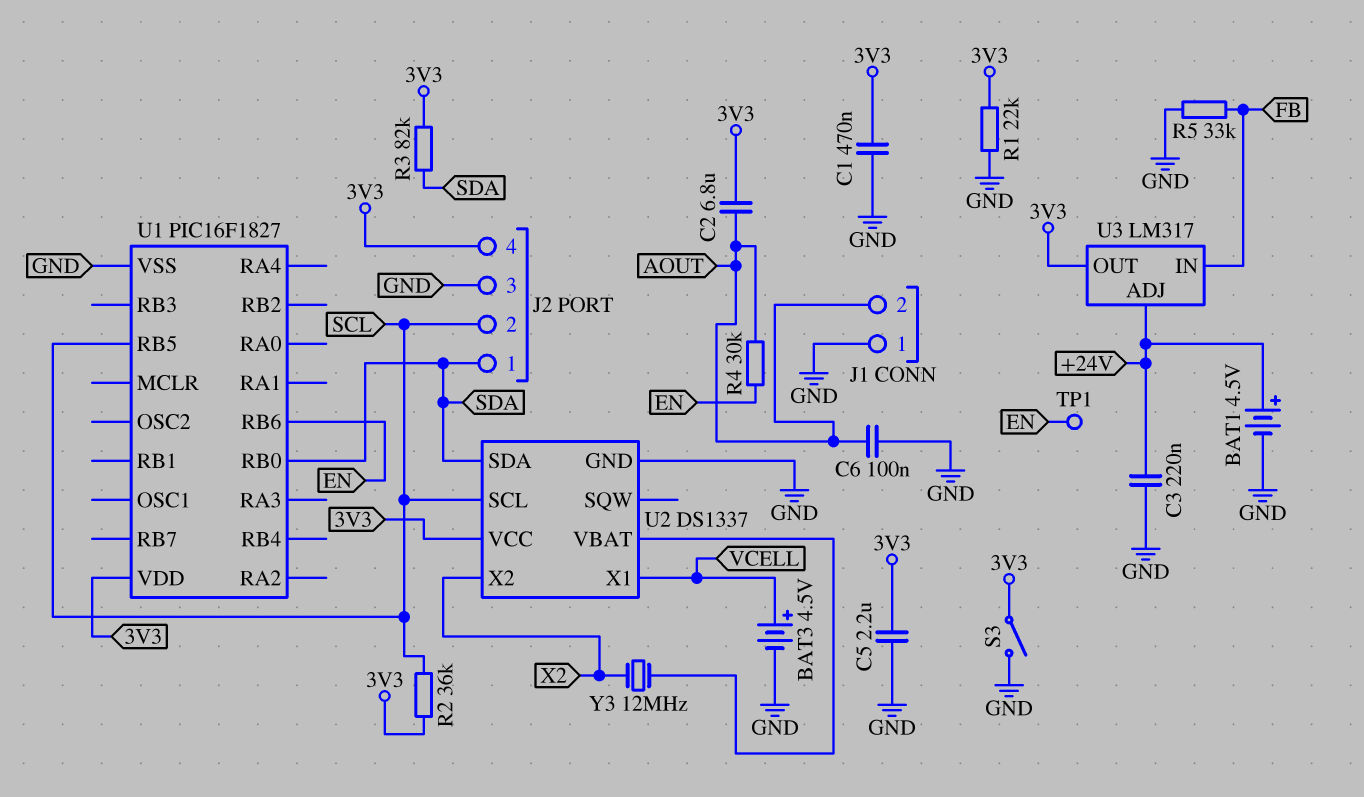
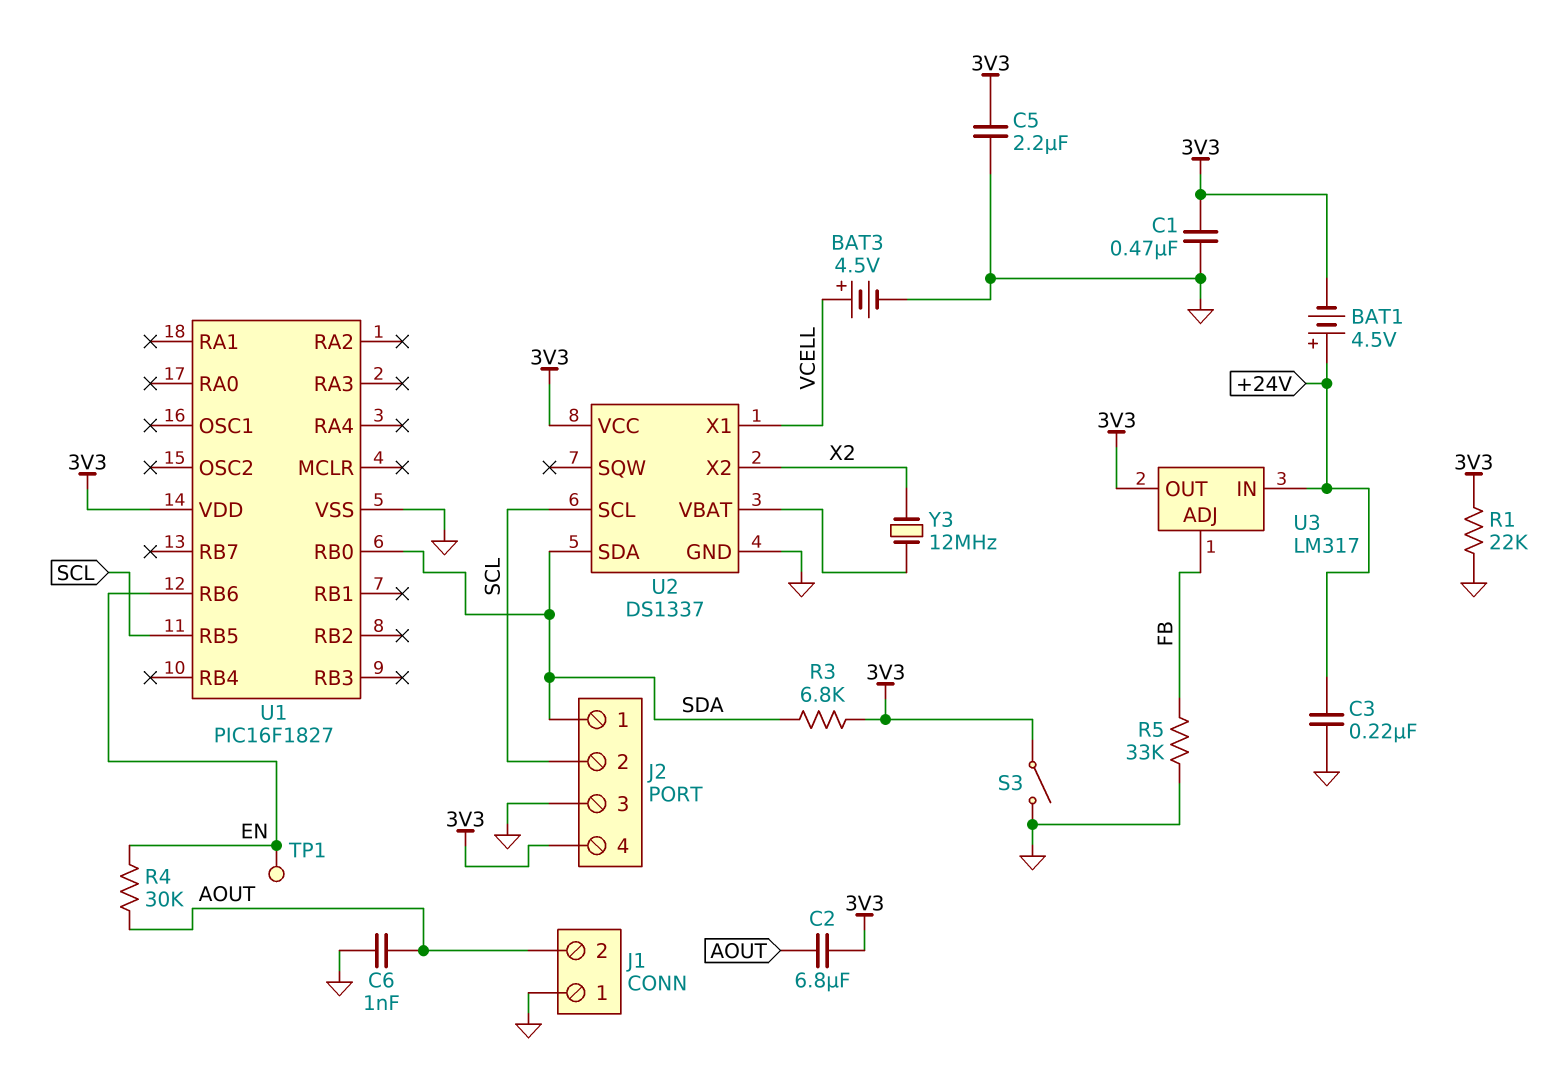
BAT1: 4.5V (plus +24V, minus GND) -> 4.5V (plus +24V, minus 3V3)
C6: 100nF (AOUT, GND) -> 1nF (AOUT, GND)
R2: 36k (3V3, SCL) -> none
R3: 82k (3V3, SDA) -> 6.8k (3V3, SDA)
U3 pin ADJ: +24V -> FB
U3 pin IN: FB -> +24V

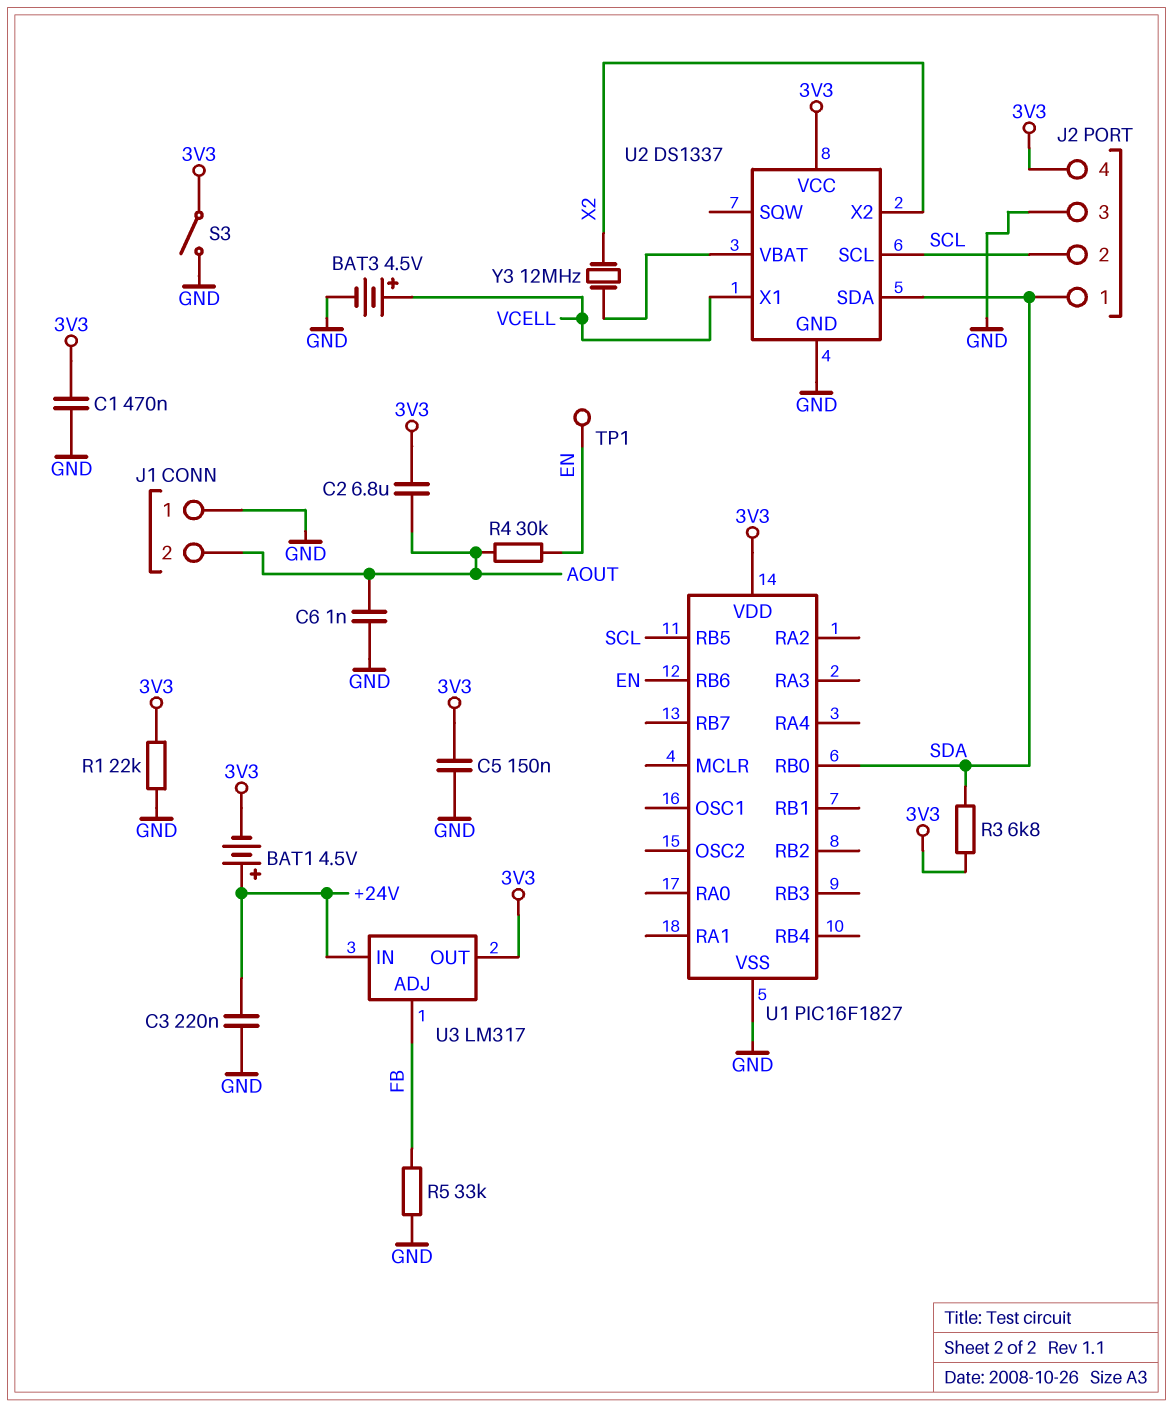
C5: 2.2uF (3V3, GND) -> 150nF (3V3, GND)

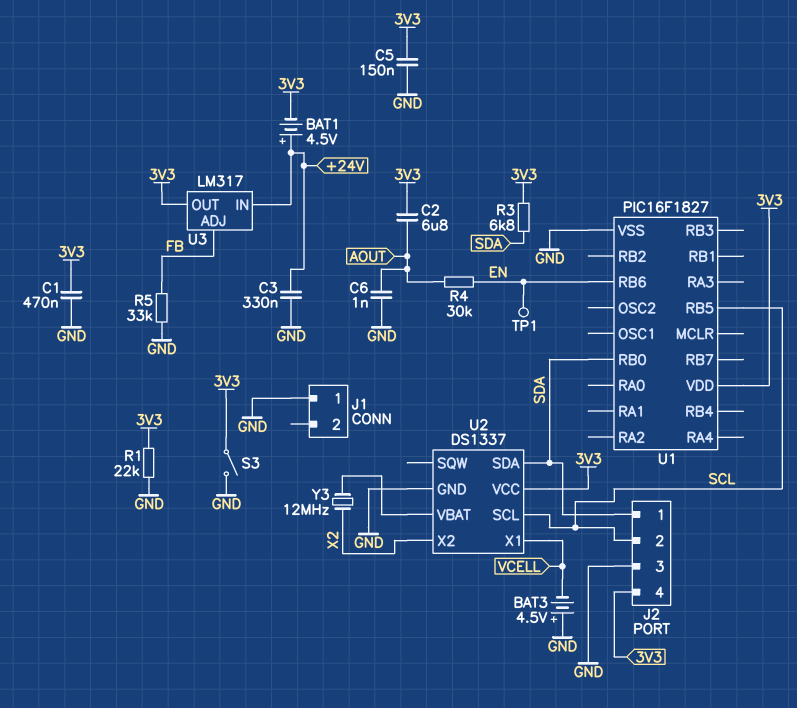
BAT3: 4.5V (plus VCELL, minus GND) -> 4.5V (plus GND, minus VCELL)
C3: 220nF (+24V, GND) -> 330nF (+24V, GND)
J1 pin 2: AOUT -> none

